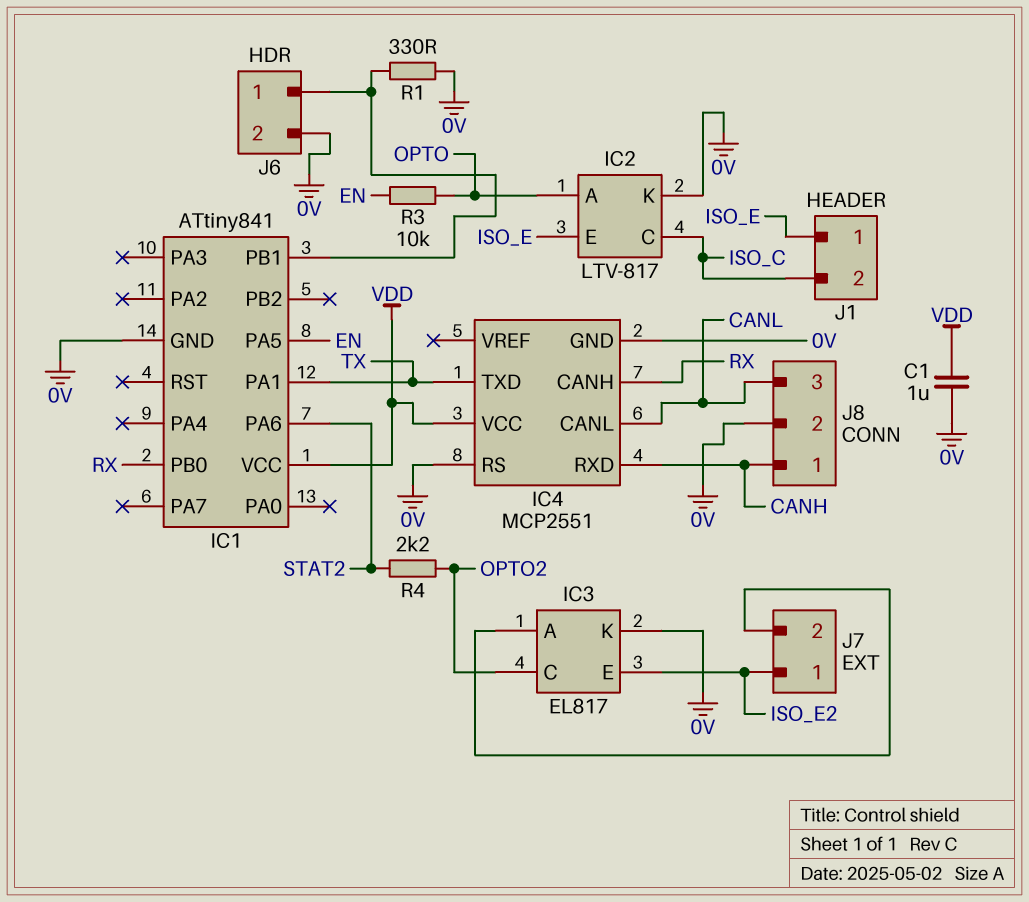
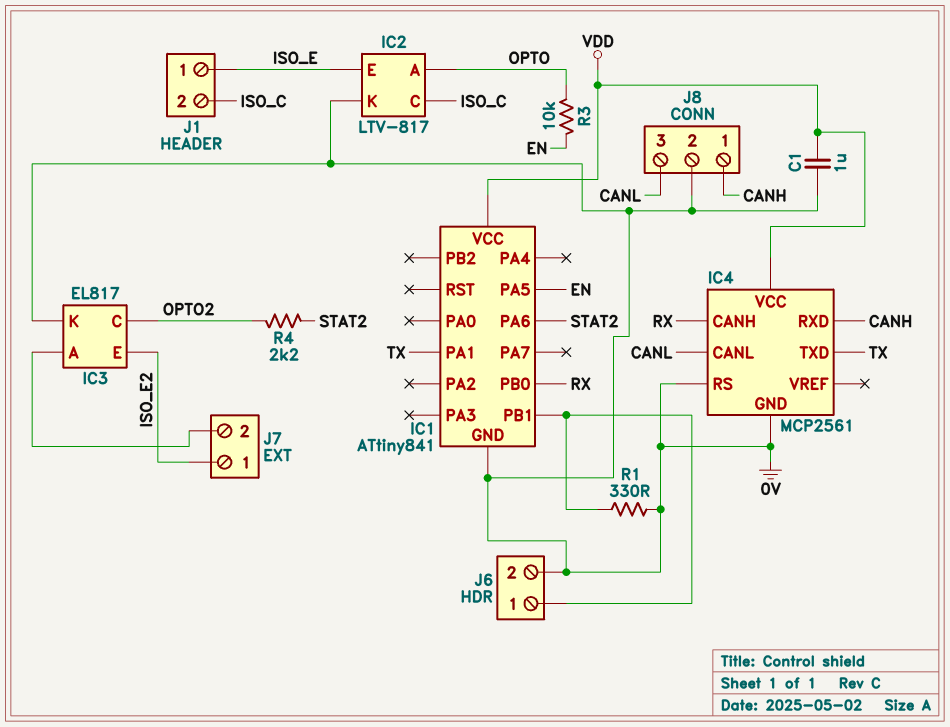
IC4: MCP2551 -> MCP2561

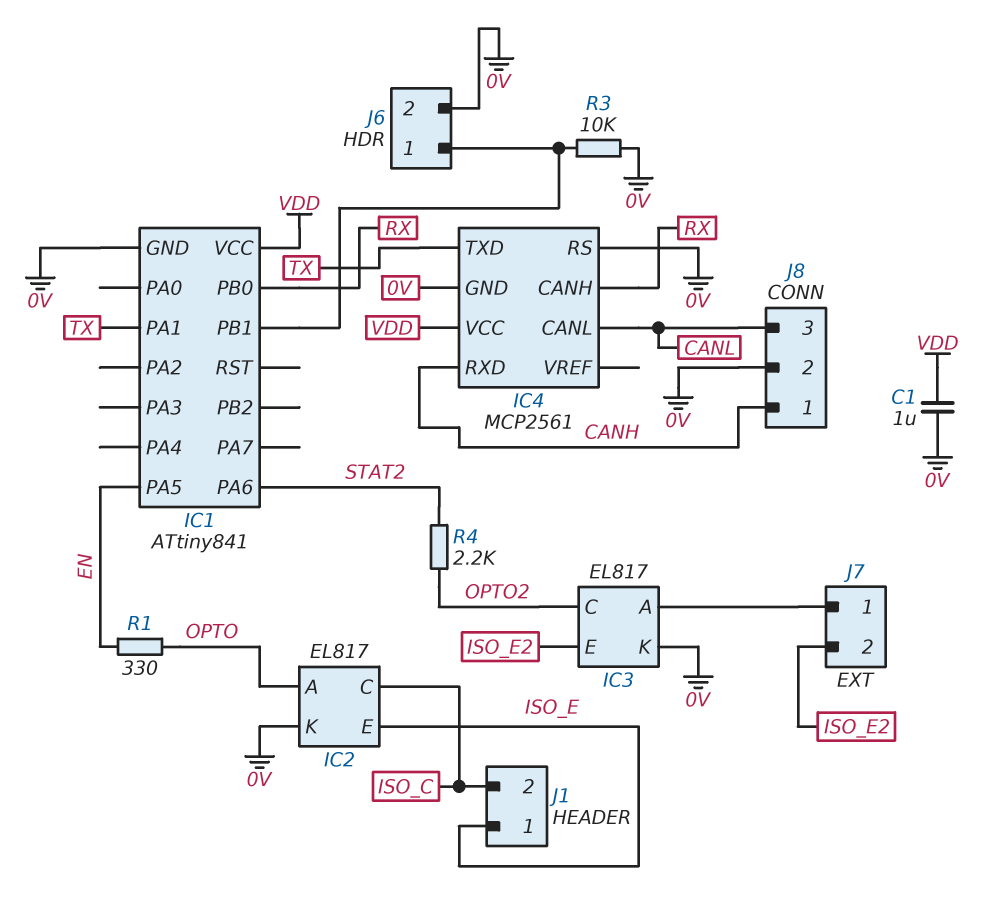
IC2: LTV-817 -> EL817
J7 pin 1: ISO_E2 -> IC3/A
J7 pin 2: IC3/A -> ISO_E2
R1: 330 (0V, IC1/PB1) -> 330 (EN, OPTO)
R3: 10k (EN, OPTO) -> 10k (0V, IC1/PB1)

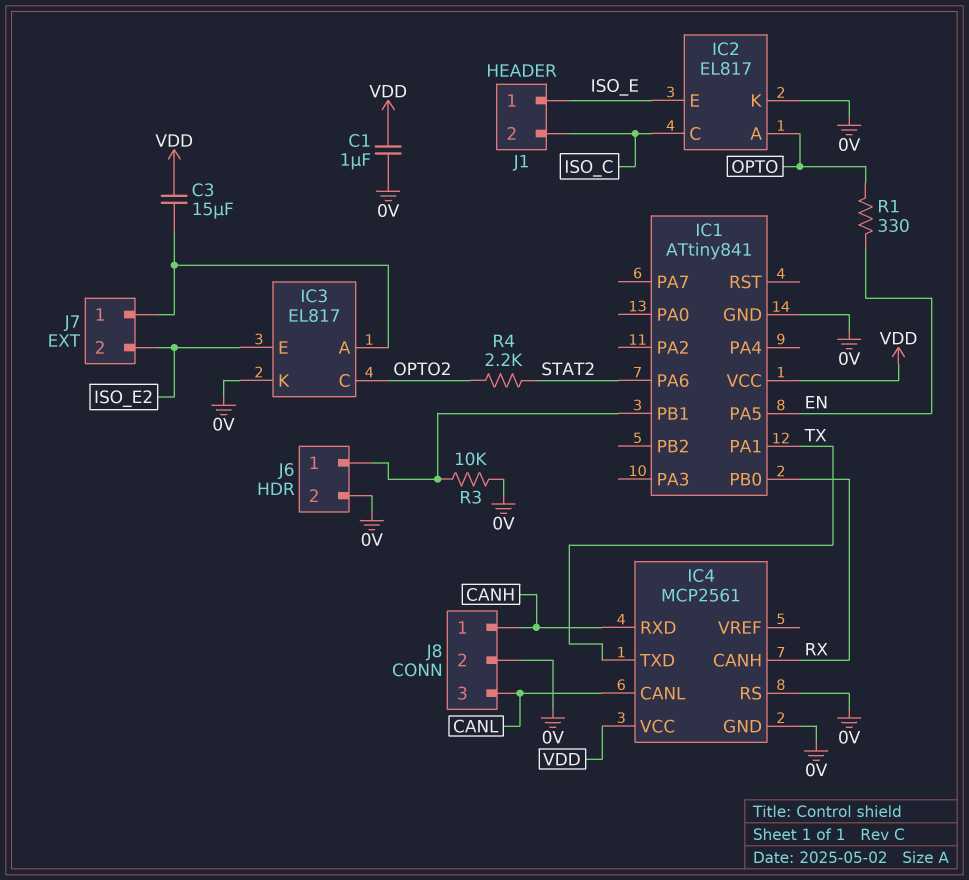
C3: none -> 15uF (IC3/A, VDD)

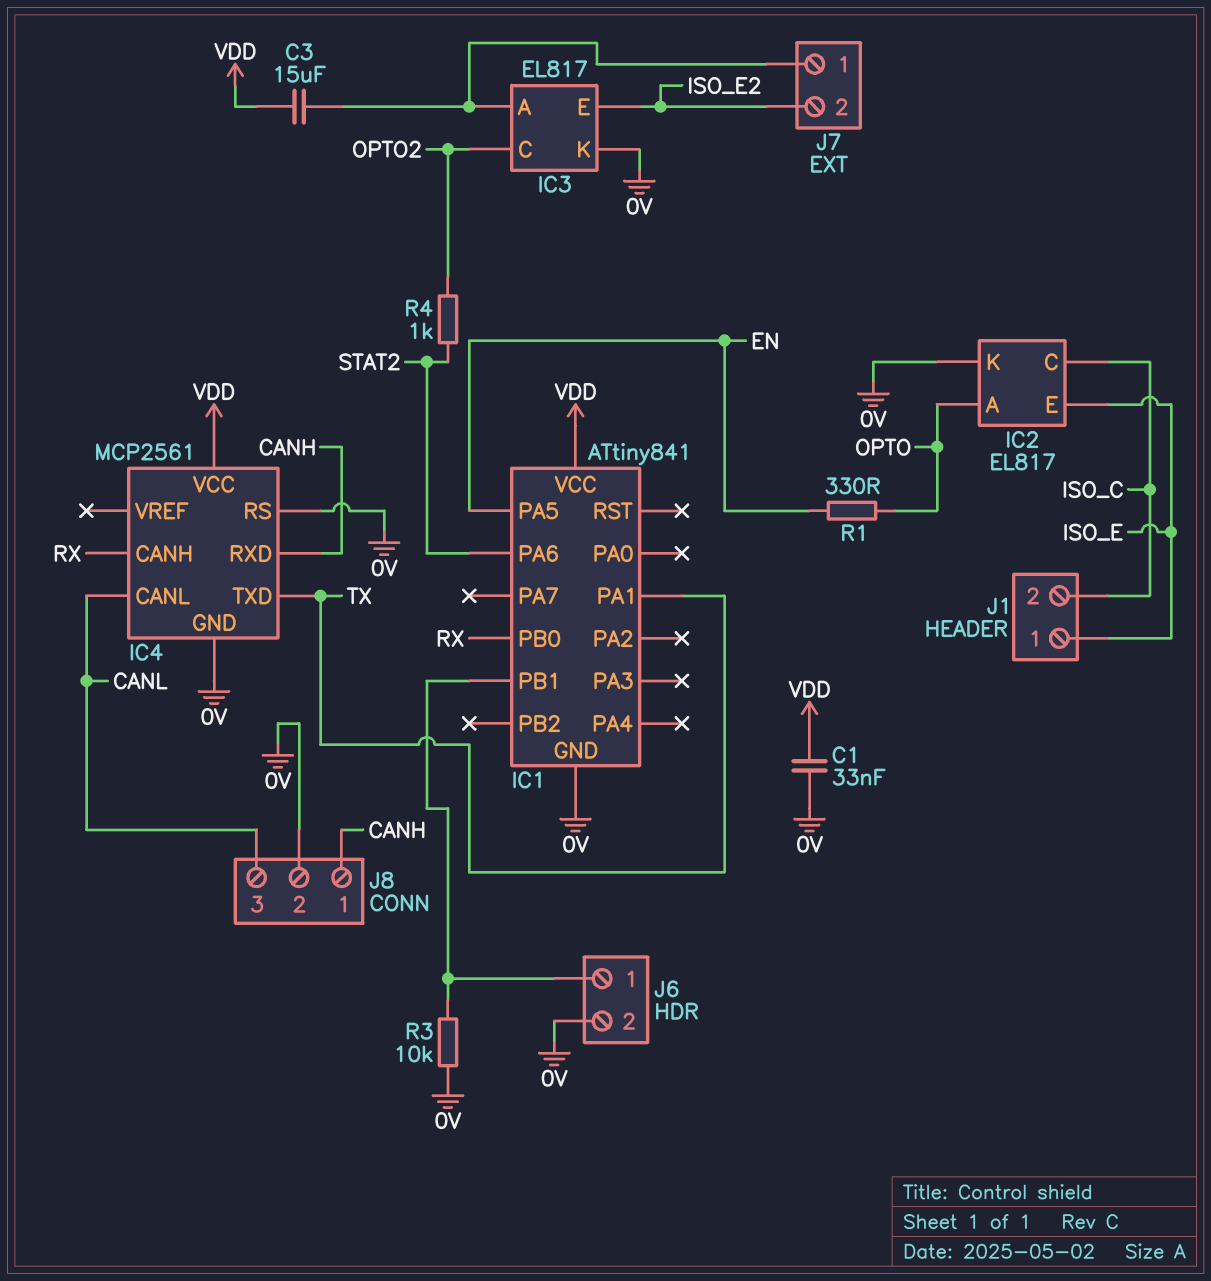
C1: 1uF (0V, VDD) -> 33nF (0V, VDD)
R4: 2.2k (OPTO2, STAT2) -> 1k (OPTO2, STAT2)

